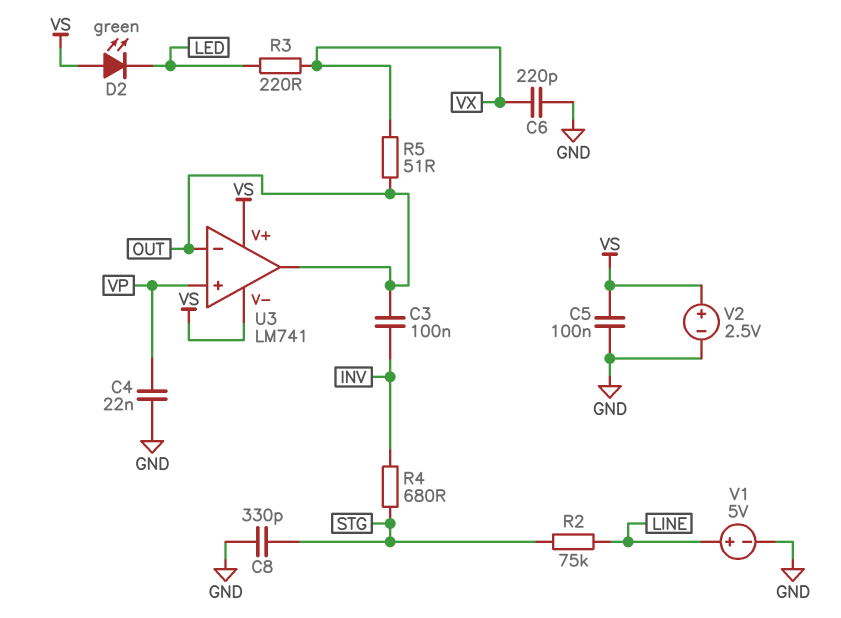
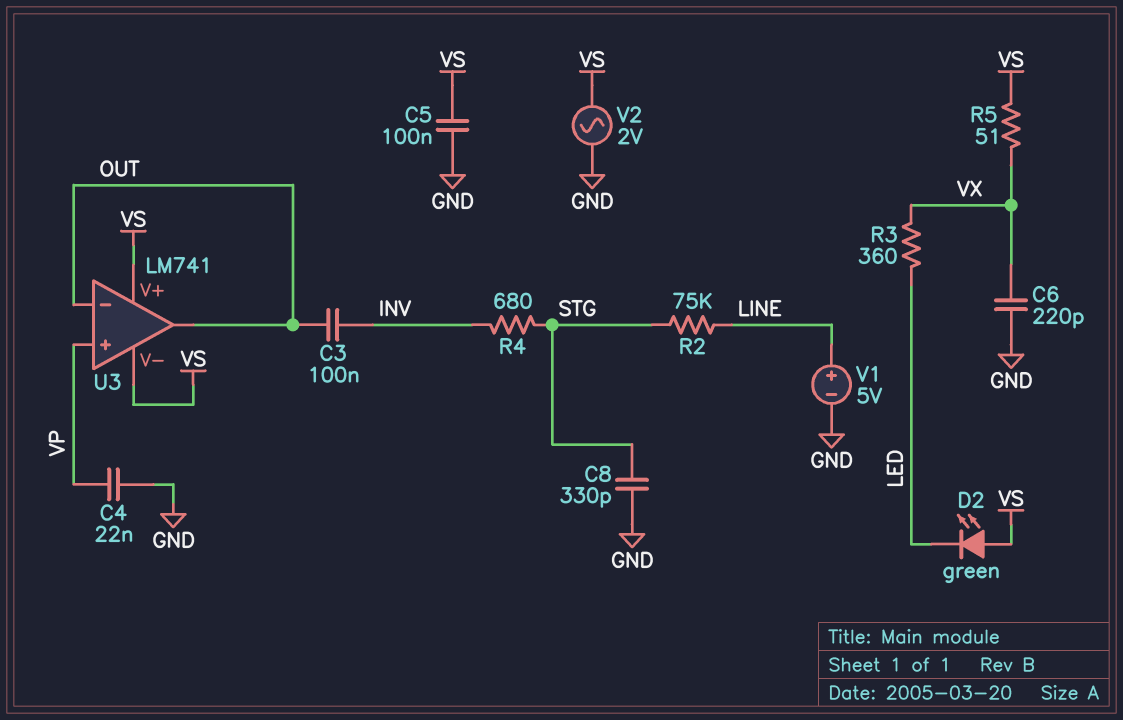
R3: 220 (LED, VX) -> 360 (LED, VX)
R5: 51 (OUT, VX) -> 51 (VS, VX)
V2: 2.5V (plus VS, minus GND) -> AC 2V (GND, VS)

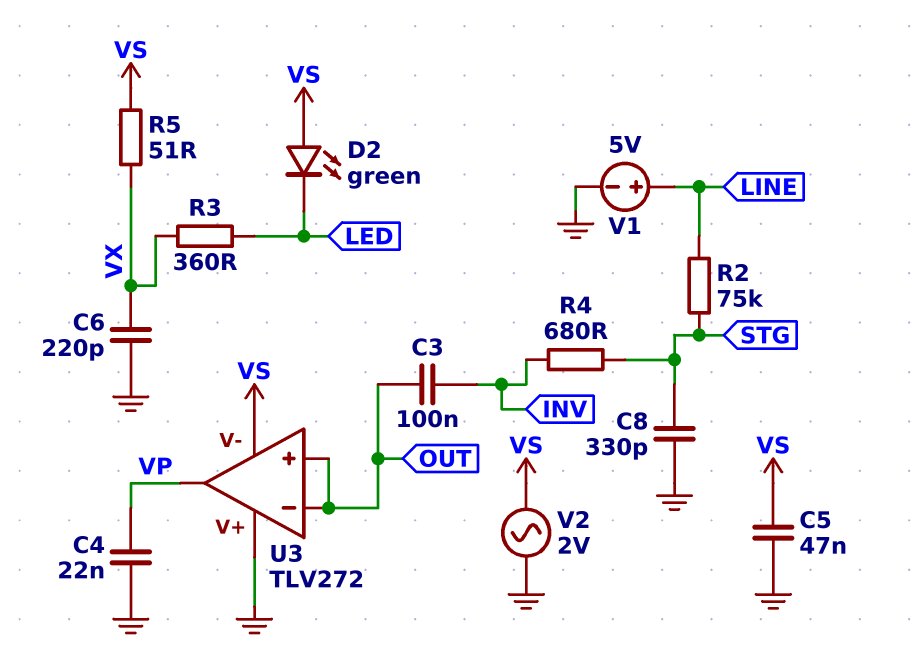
C5: 100nF (GND, VS) -> 47nF (GND, VS)
U3: LM741 -> TLV272
U3 pin V+: VS -> GND
U3 pin in+: VP -> OUT
U3 pin out: OUT -> VP

